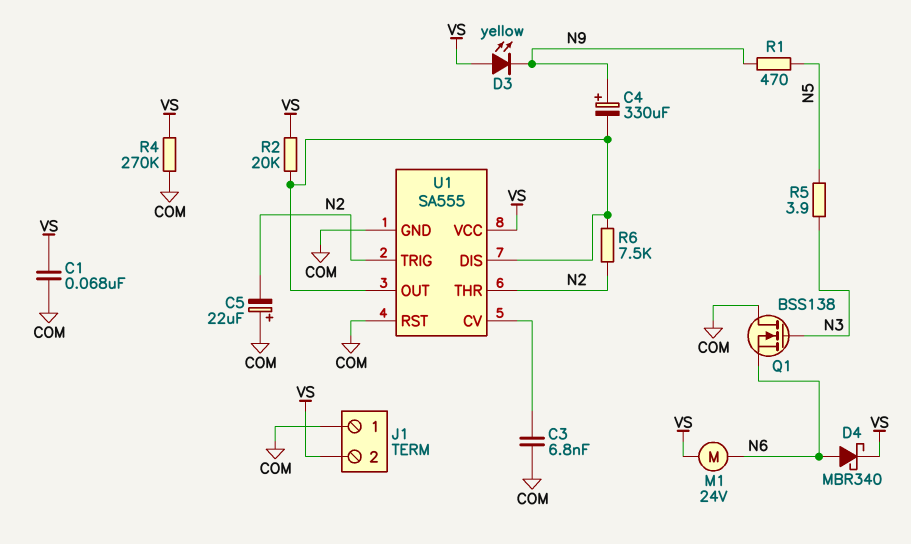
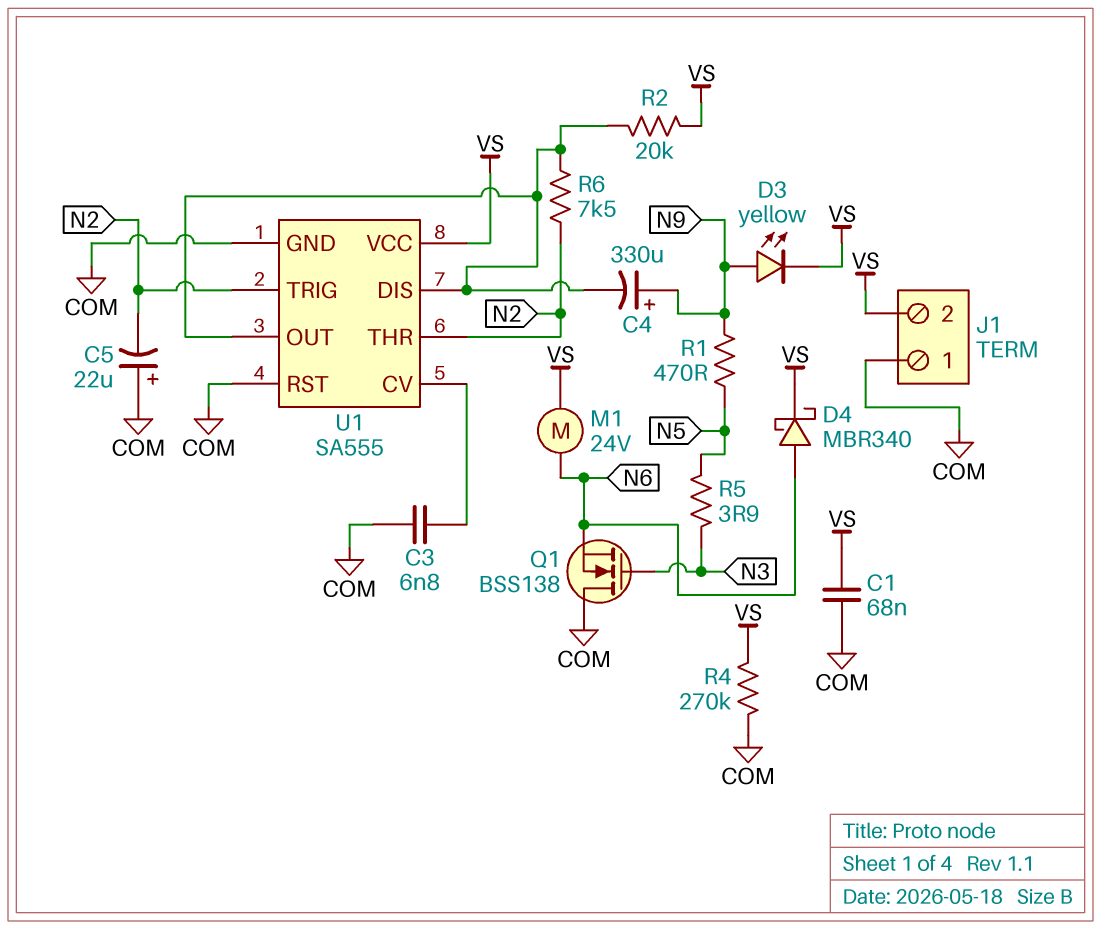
D3: LED yellow (A VS, K N9) -> LED yellow (A N9, K VS)

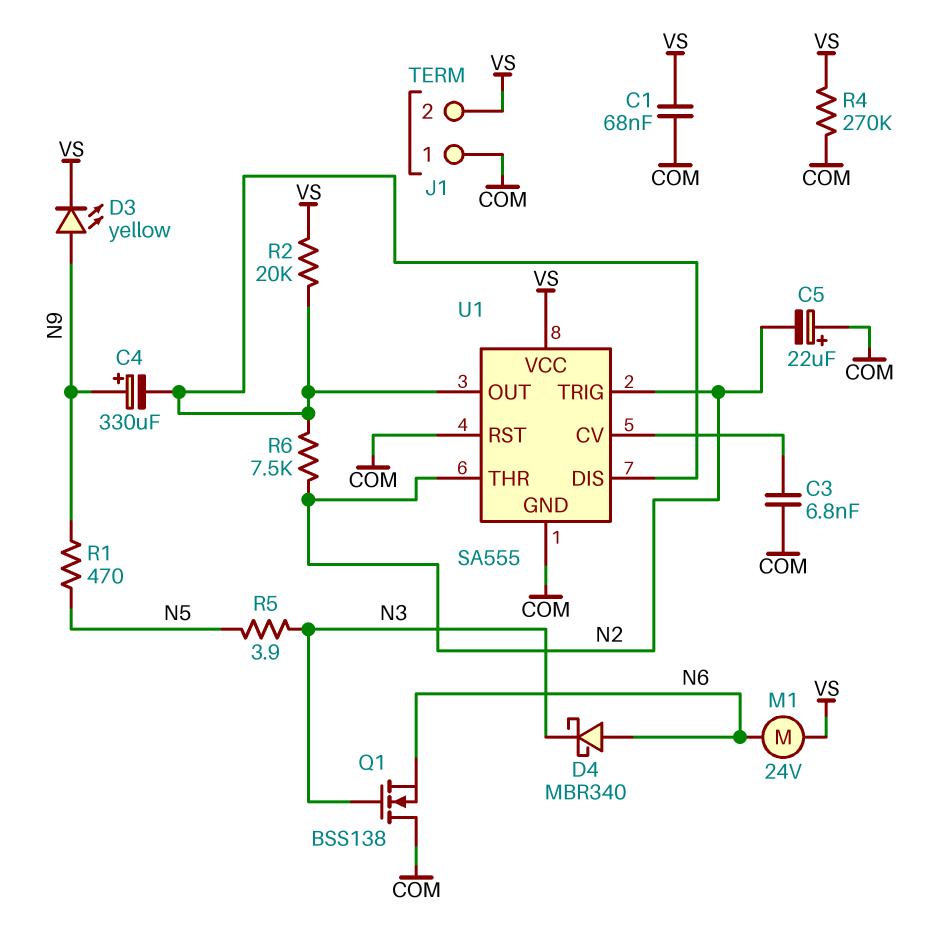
D4: schottky MBR340 (A N6, K VS) -> schottky MBR340 (A N6, K N3)

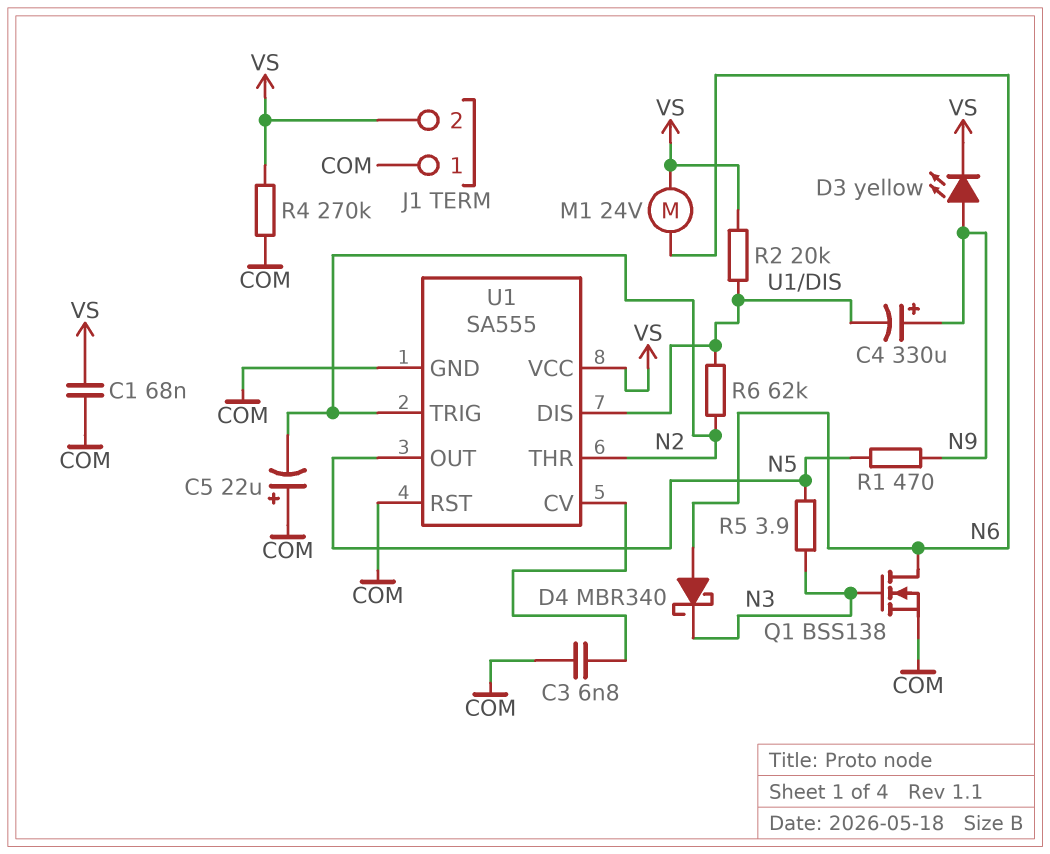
Q1: NMOS BSS138 (G N3, D COM, S N6) -> NMOS BSS138 (G N3, D N6, S COM)
R6: 7.5k (N2, U1/DIS) -> 62k (N2, U1/DIS)
U1 pin OUT: U1/DIS -> N5

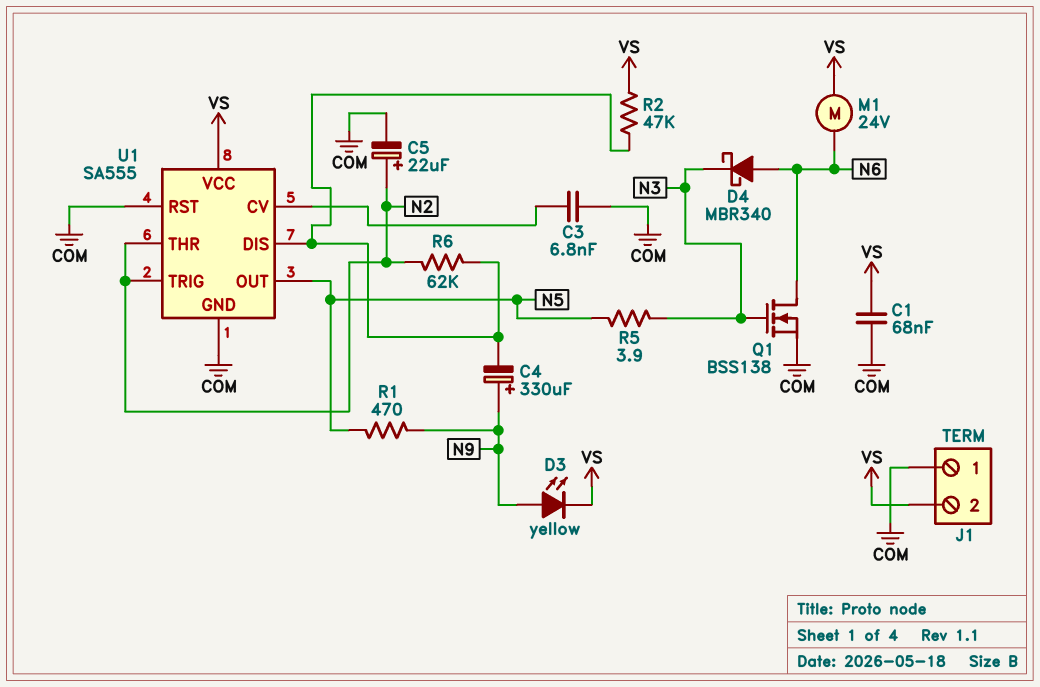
C5: 22uF (plus COM, minus N2) -> 22uF (plus N2, minus COM)
R2: 20k (U1/DIS, VS) -> 47k (U1/DIS, VS)
R4: 270k (COM, VS) -> none

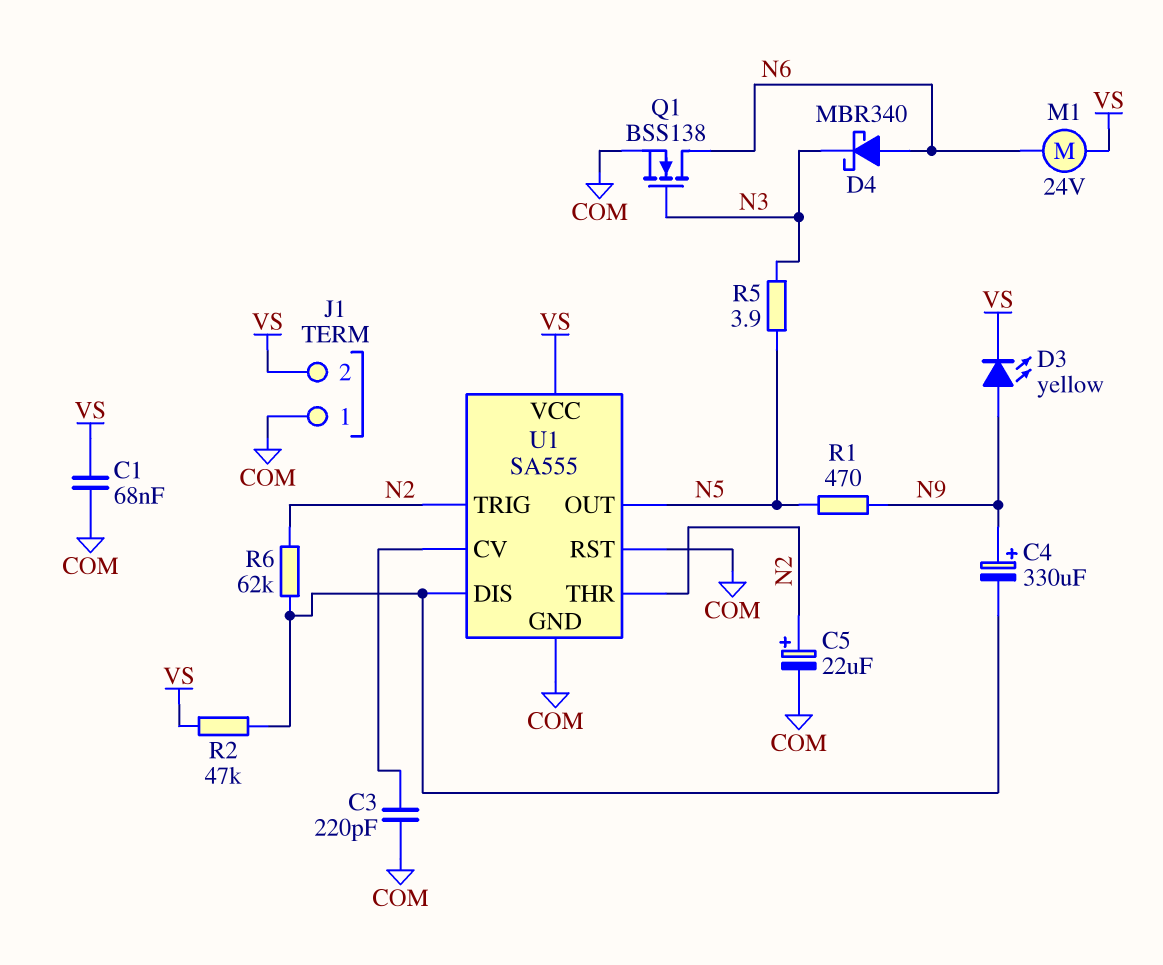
C3: 6.8nF (COM, U1/CV) -> 220pF (COM, U1/CV)

